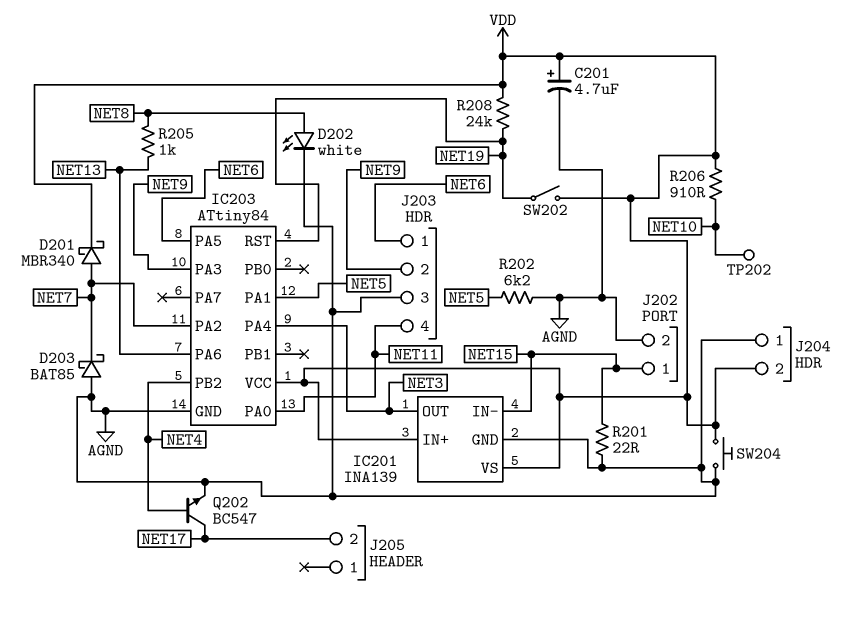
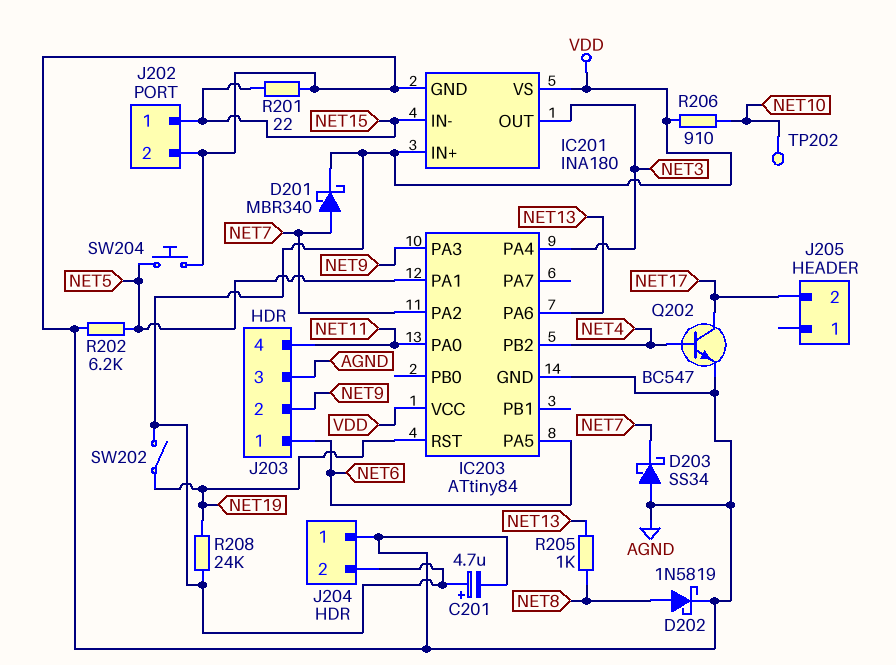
D202: LED white (A NET8, K AGND) -> schottky 1N5819 (A NET8, K AGND)
D203: schottky BAT85 (A AGND, K NET7) -> schottky SS34 (A AGND, K NET7)
IC201: INA139 -> INA180
SW204: button (AGND, VDD) -> button (AGND, NET5)

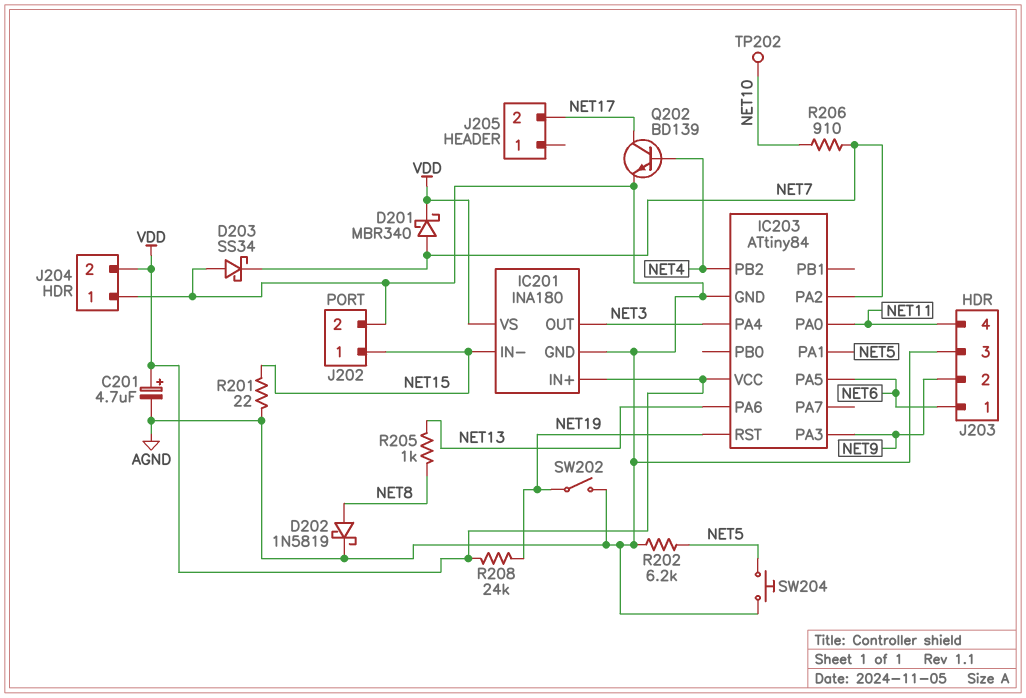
Q202: NPN BC547 (B NET4, C NET17, E AGND) -> NPN BD139 (B NET4, C NET17, E AGND)
R206: 910 (NET10, VDD) -> 910 (NET7, NET10)
SW202: switch (NET19, VDD) -> switch (AGND, NET19)

